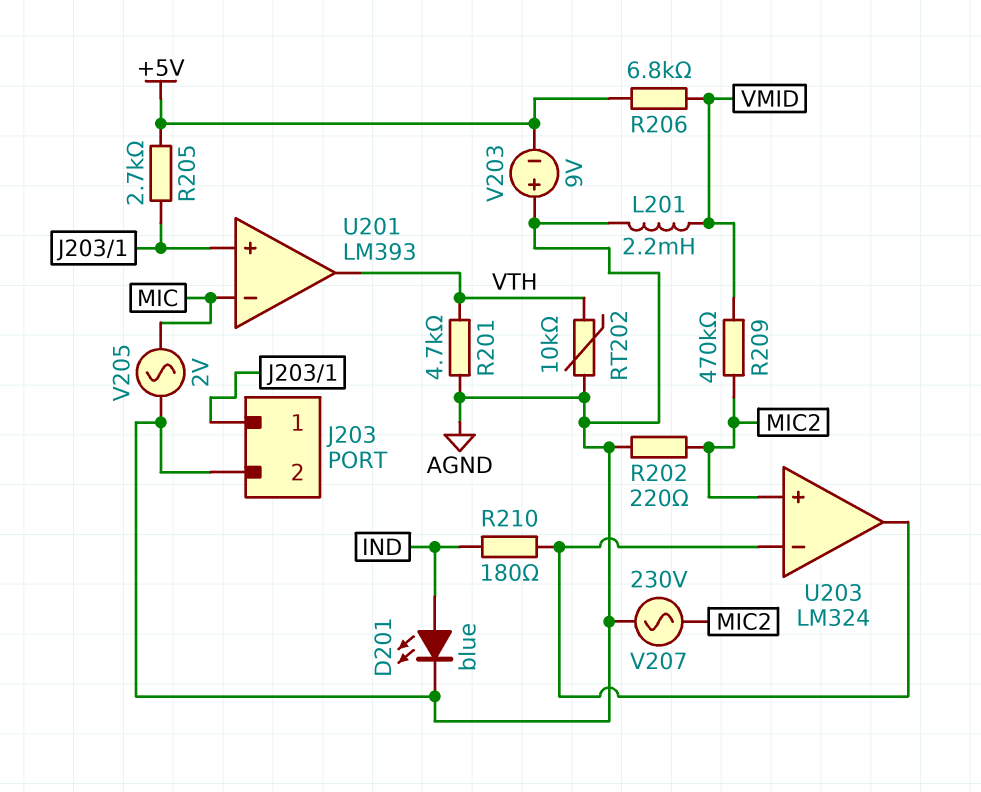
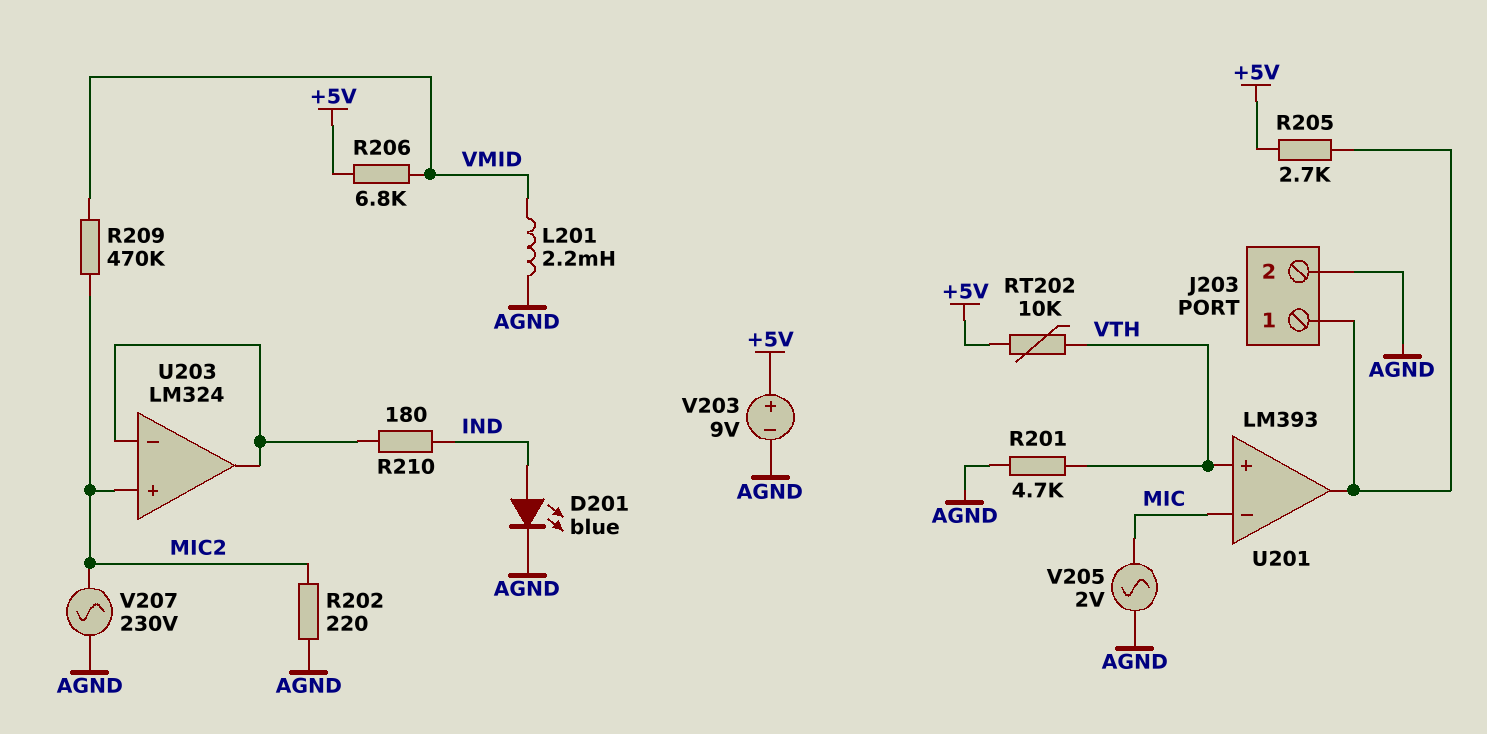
RT202: 10k (AGND, VTH) -> 10k (+5V, VTH)
U201 pin in+: J203/1 -> VTH
U201 pin out: VTH -> J203/1
V203: 9V (plus AGND, minus +5V) -> 9V (plus +5V, minus AGND)

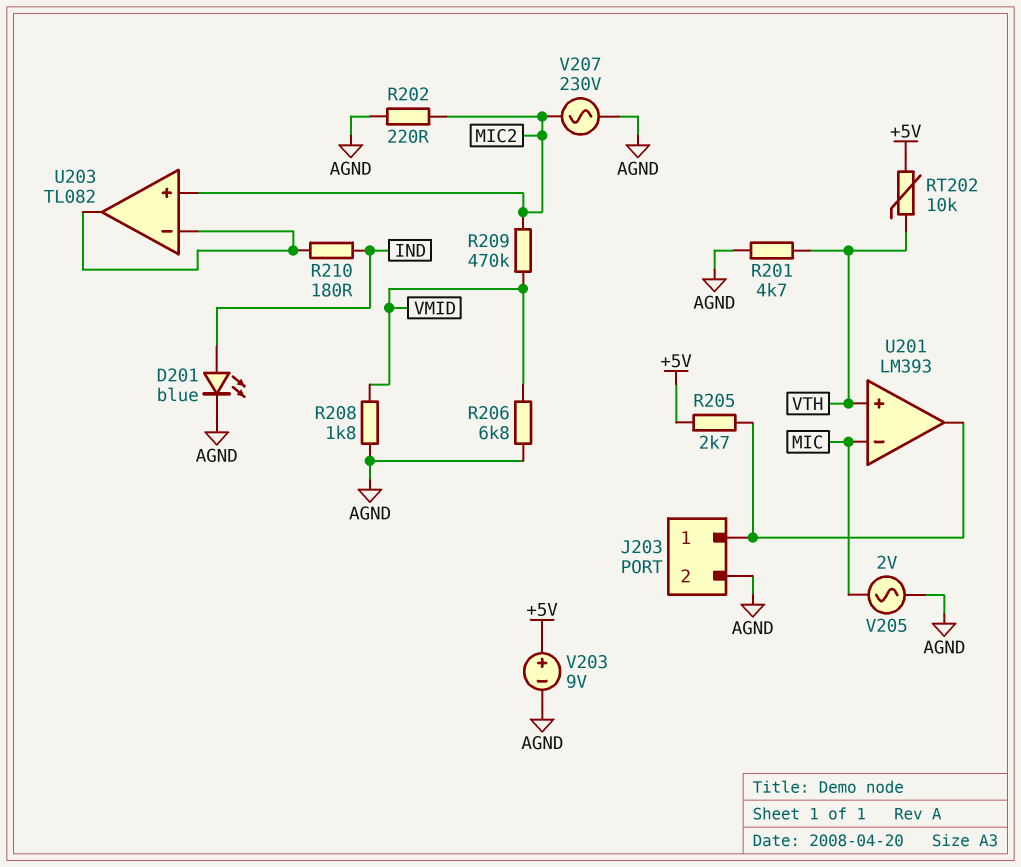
L201: 2.2mH (AGND, VMID) -> none
R206: 6.8k (+5V, VMID) -> 6.8k (AGND, VMID)
R208: none -> 1.8k (AGND, VMID)
U203: LM324 -> TL082

